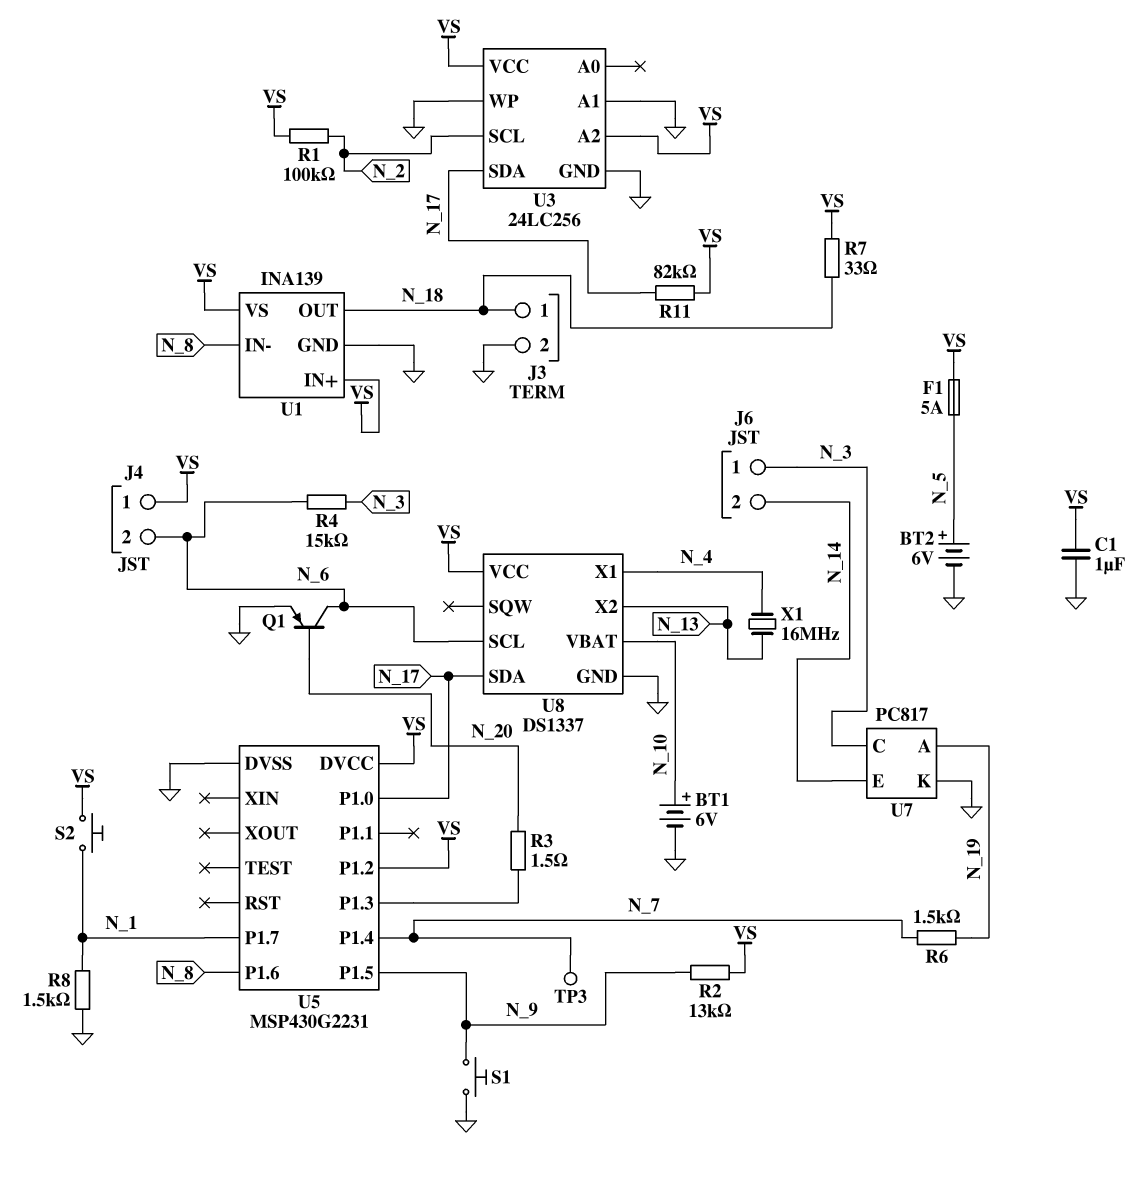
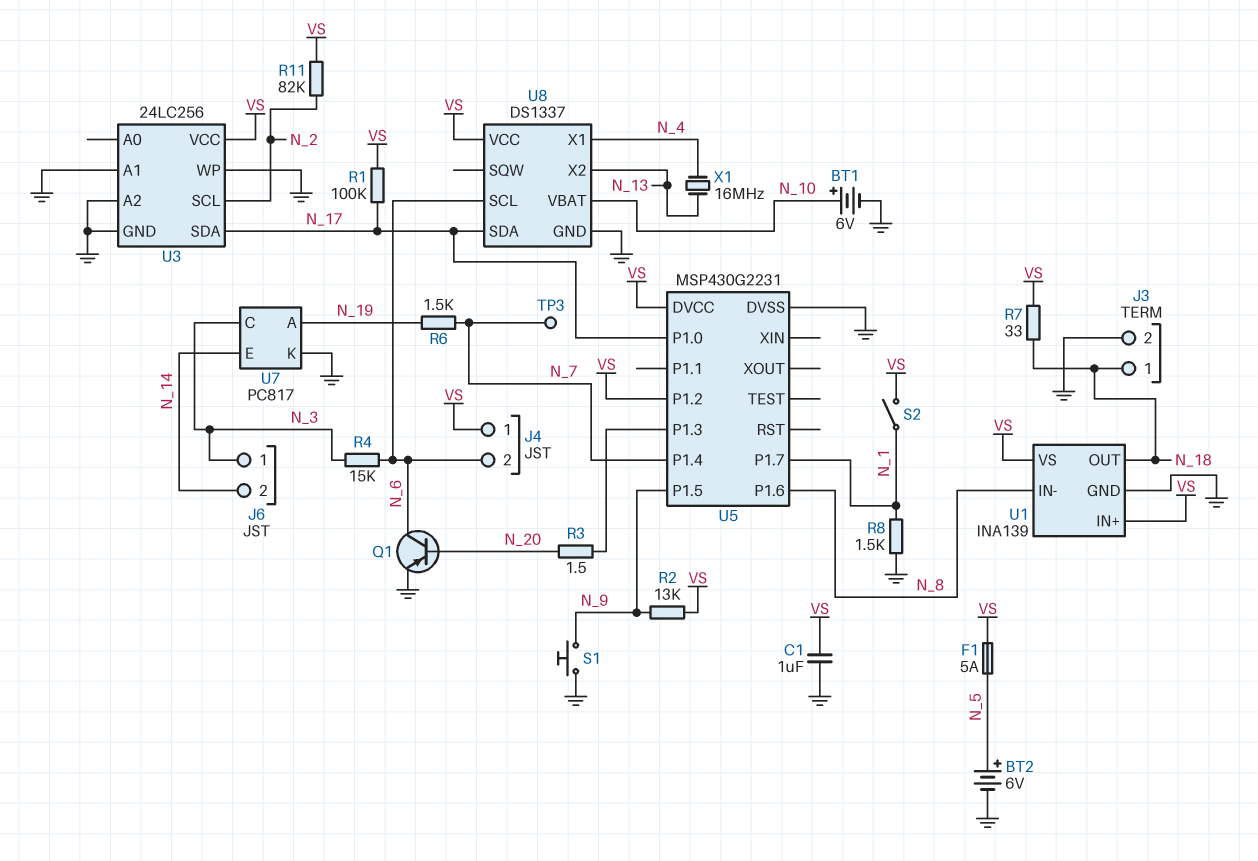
R1: 100k (N_2, VS) -> 100k (N_17, VS)
R11: 82k (N_17, VS) -> 82k (N_2, VS)
S2: button (N_1, VS) -> switch (N_1, VS)
U3 pin A2: VS -> GND

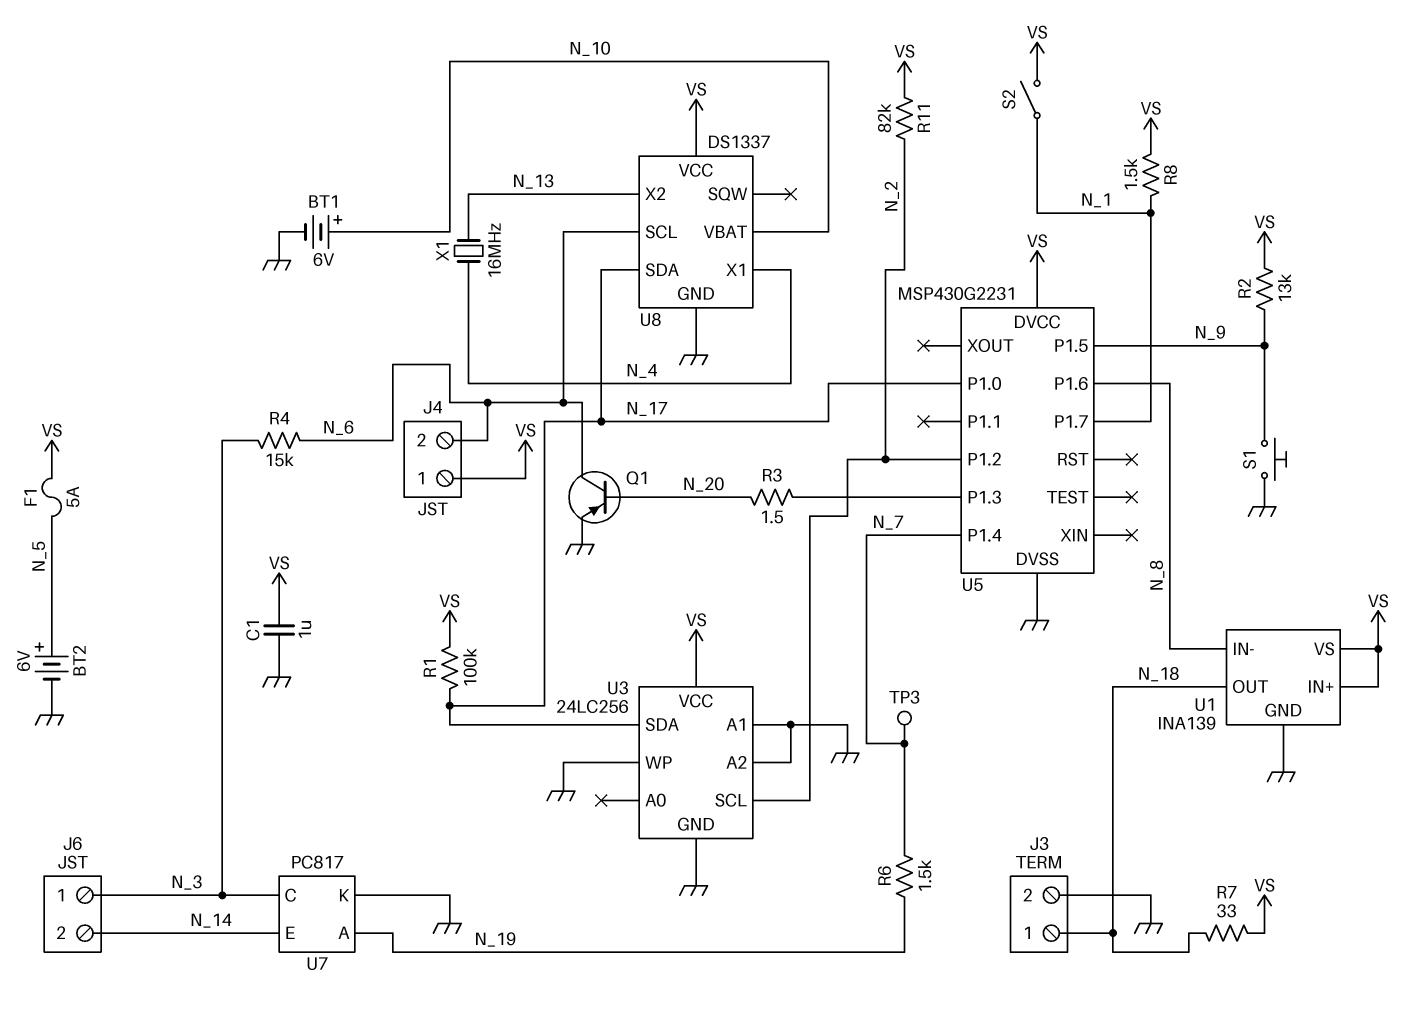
R8: 1.5k (GND, N_1) -> 1.5k (N_1, VS)
U5 pin P1.2: VS -> N_2

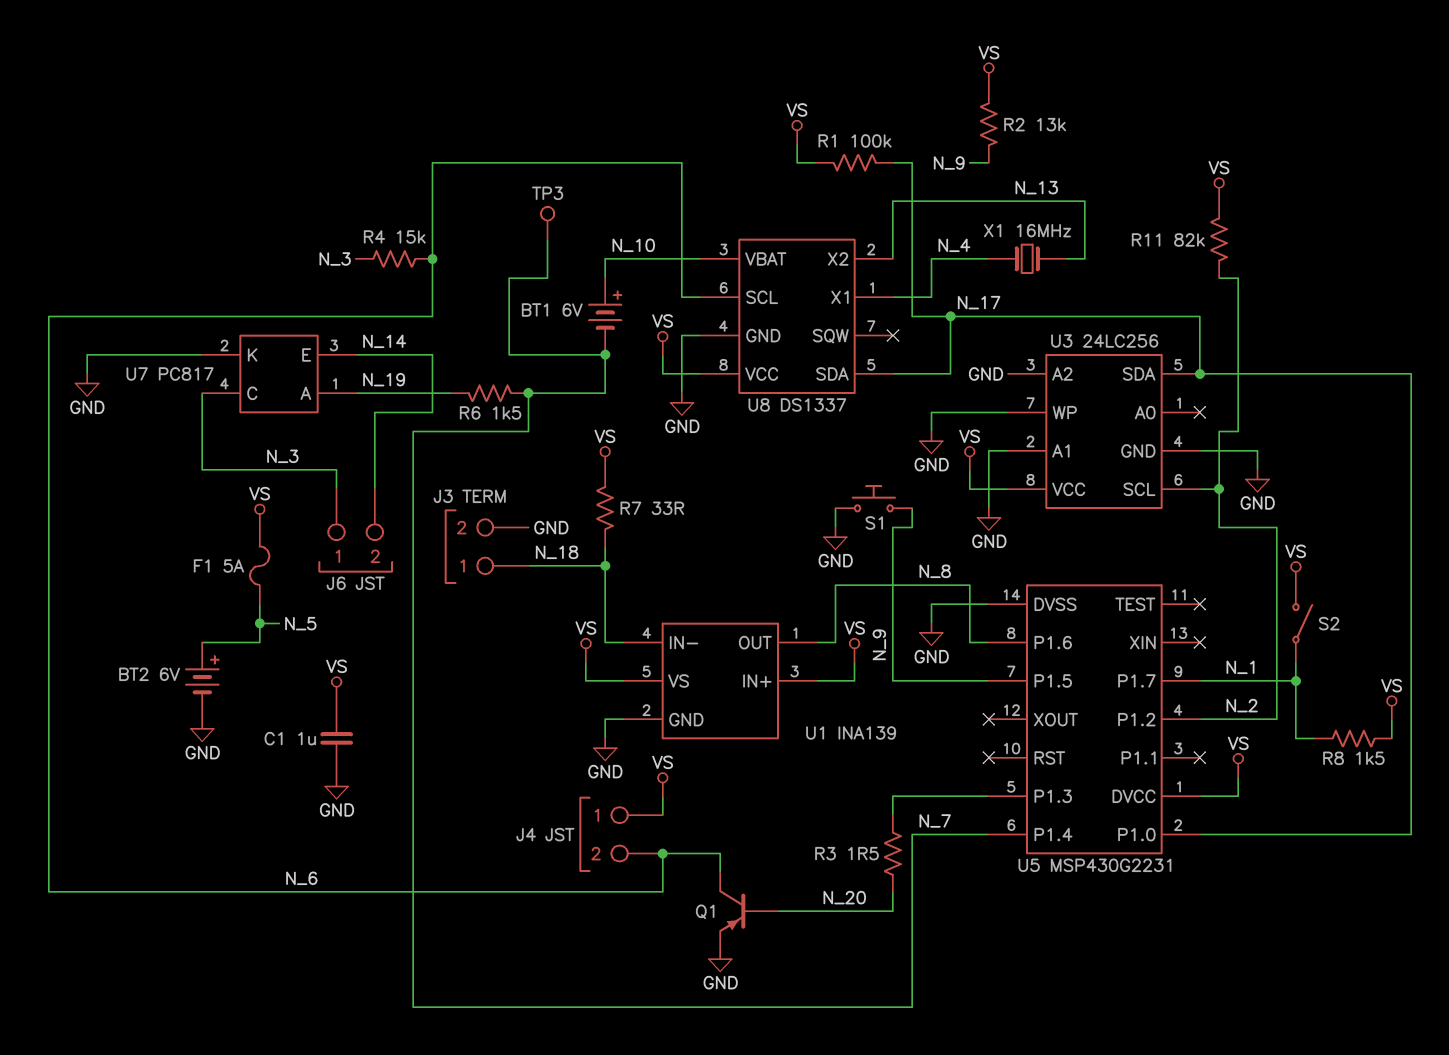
BT1: 6V (plus N_10, minus GND) -> 6V (plus N_10, minus N_7)
U1 pin IN-: N_8 -> N_18
U1 pin OUT: N_18 -> N_8

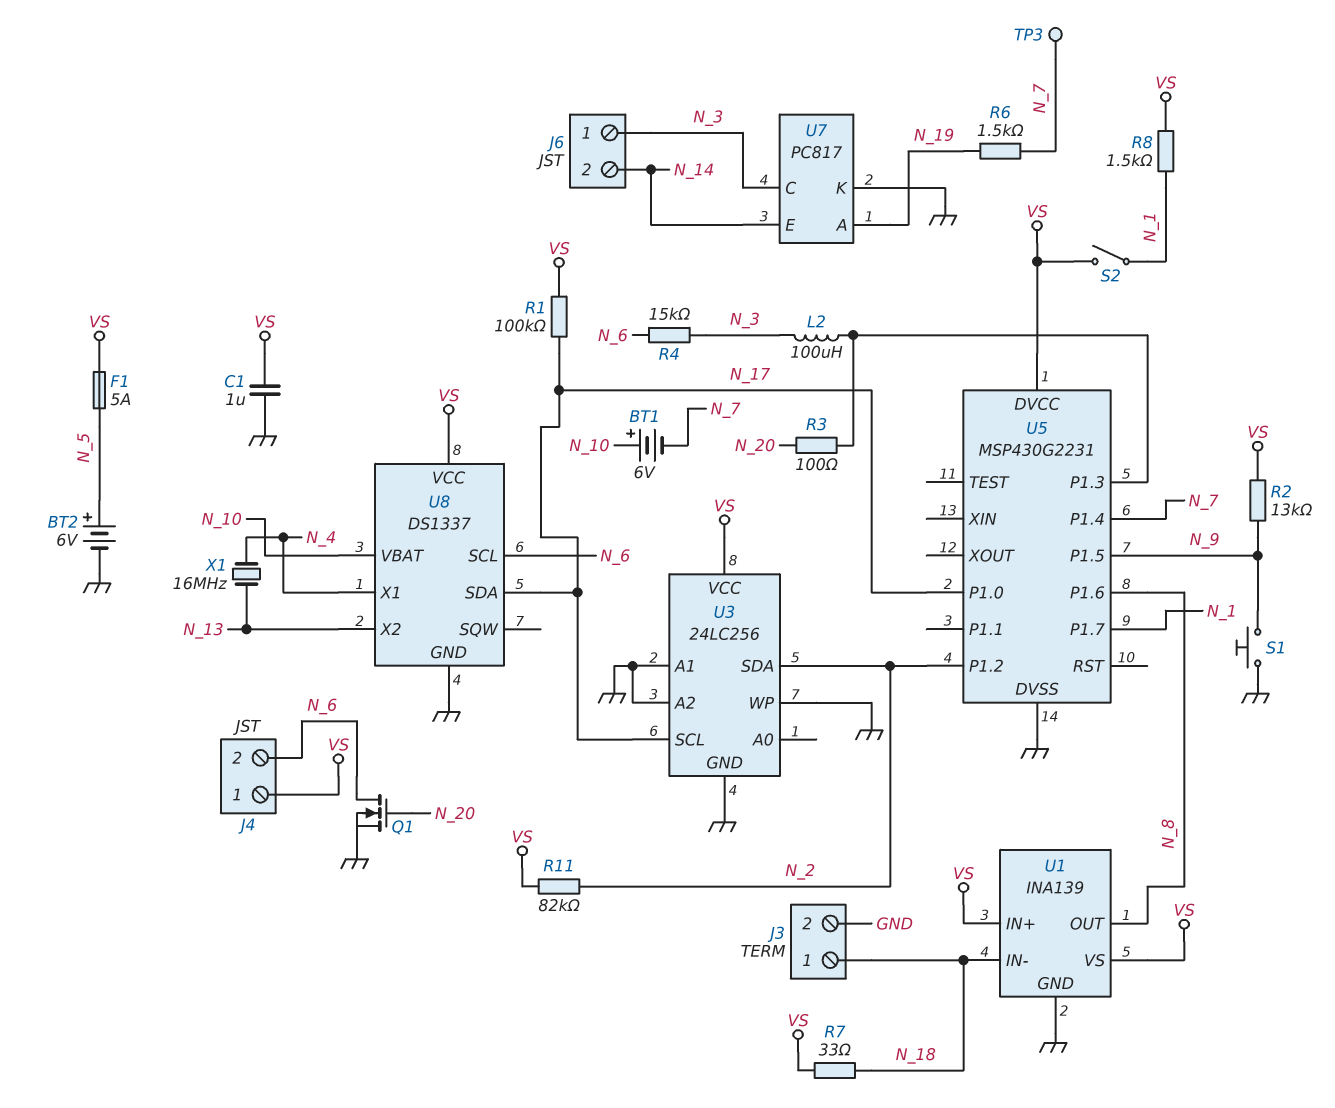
L2: none -> 100uH (N_3, U5/P1.3)
Q1: PNP (B N_20, C N_6, E GND) -> NMOS (G N_20, D N_6, S GND)
R3: 1.5 (N_20, U5/P1.3) -> 100 (N_20, U5/P1.3)
U3 pin SCL: N_2 -> N_17
U3 pin SDA: N_17 -> N_2

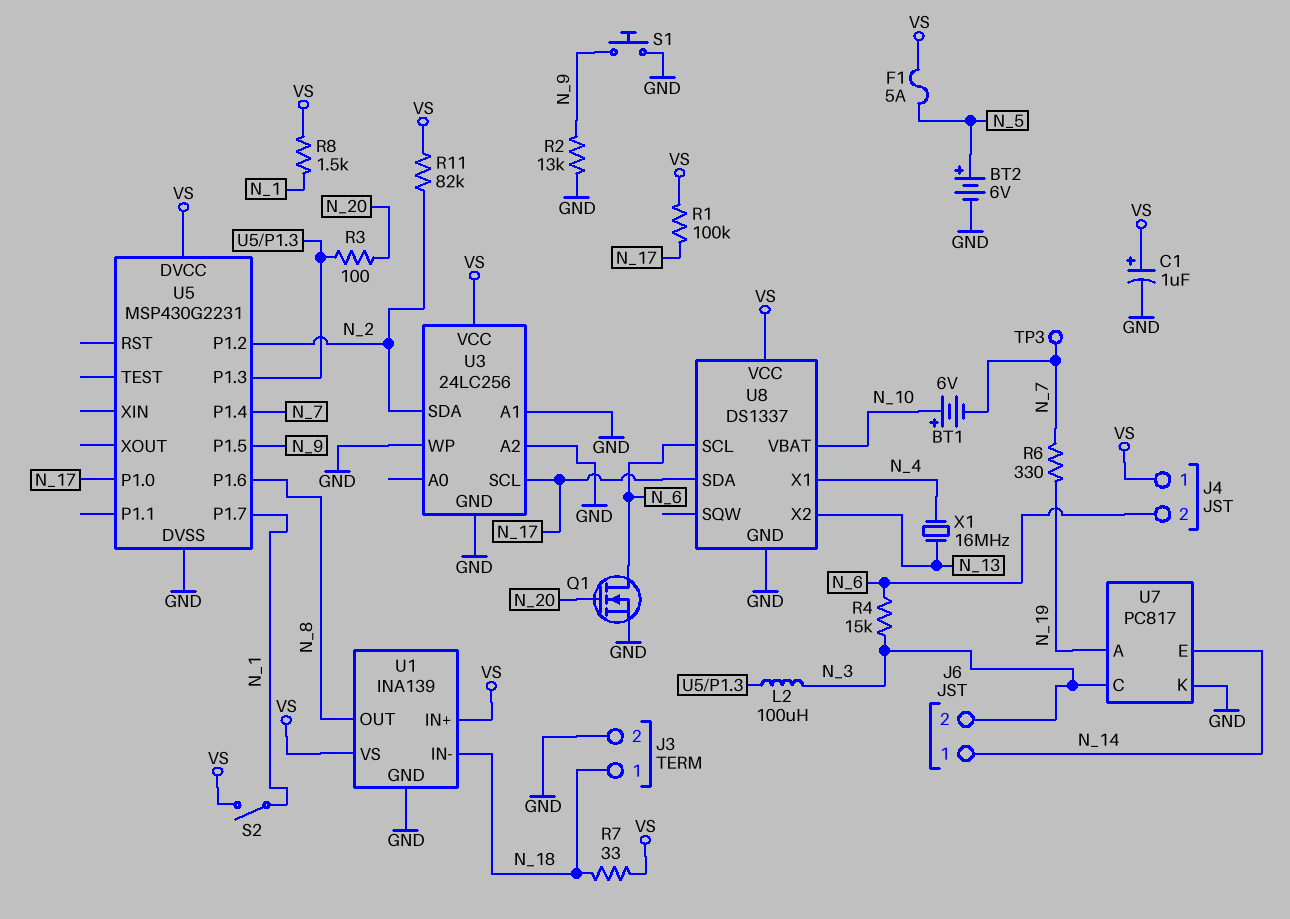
C1: 1uF (GND, VS) -> 1uF (plus VS, minus GND)
J6 pin 1: N_3 -> N_14
J6 pin 2: N_14 -> N_3
R2: 13k (N_9, VS) -> 13k (GND, N_9)
R6: 1.5k (N_7, N_19) -> 330 (N_7, N_19)

